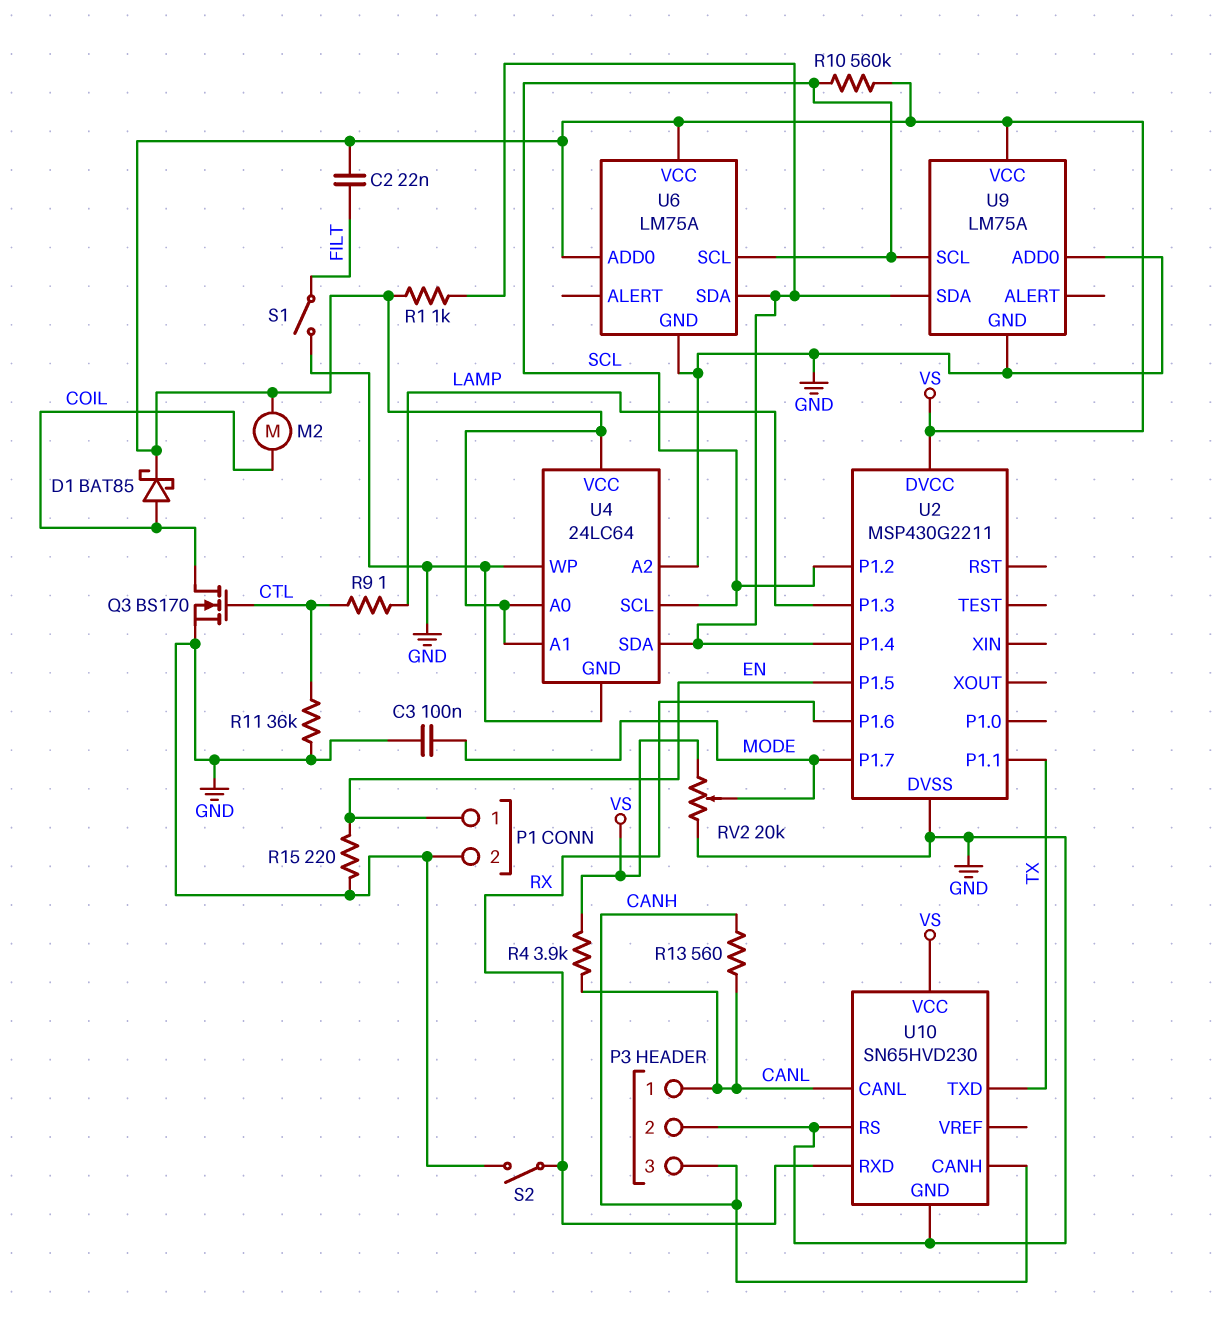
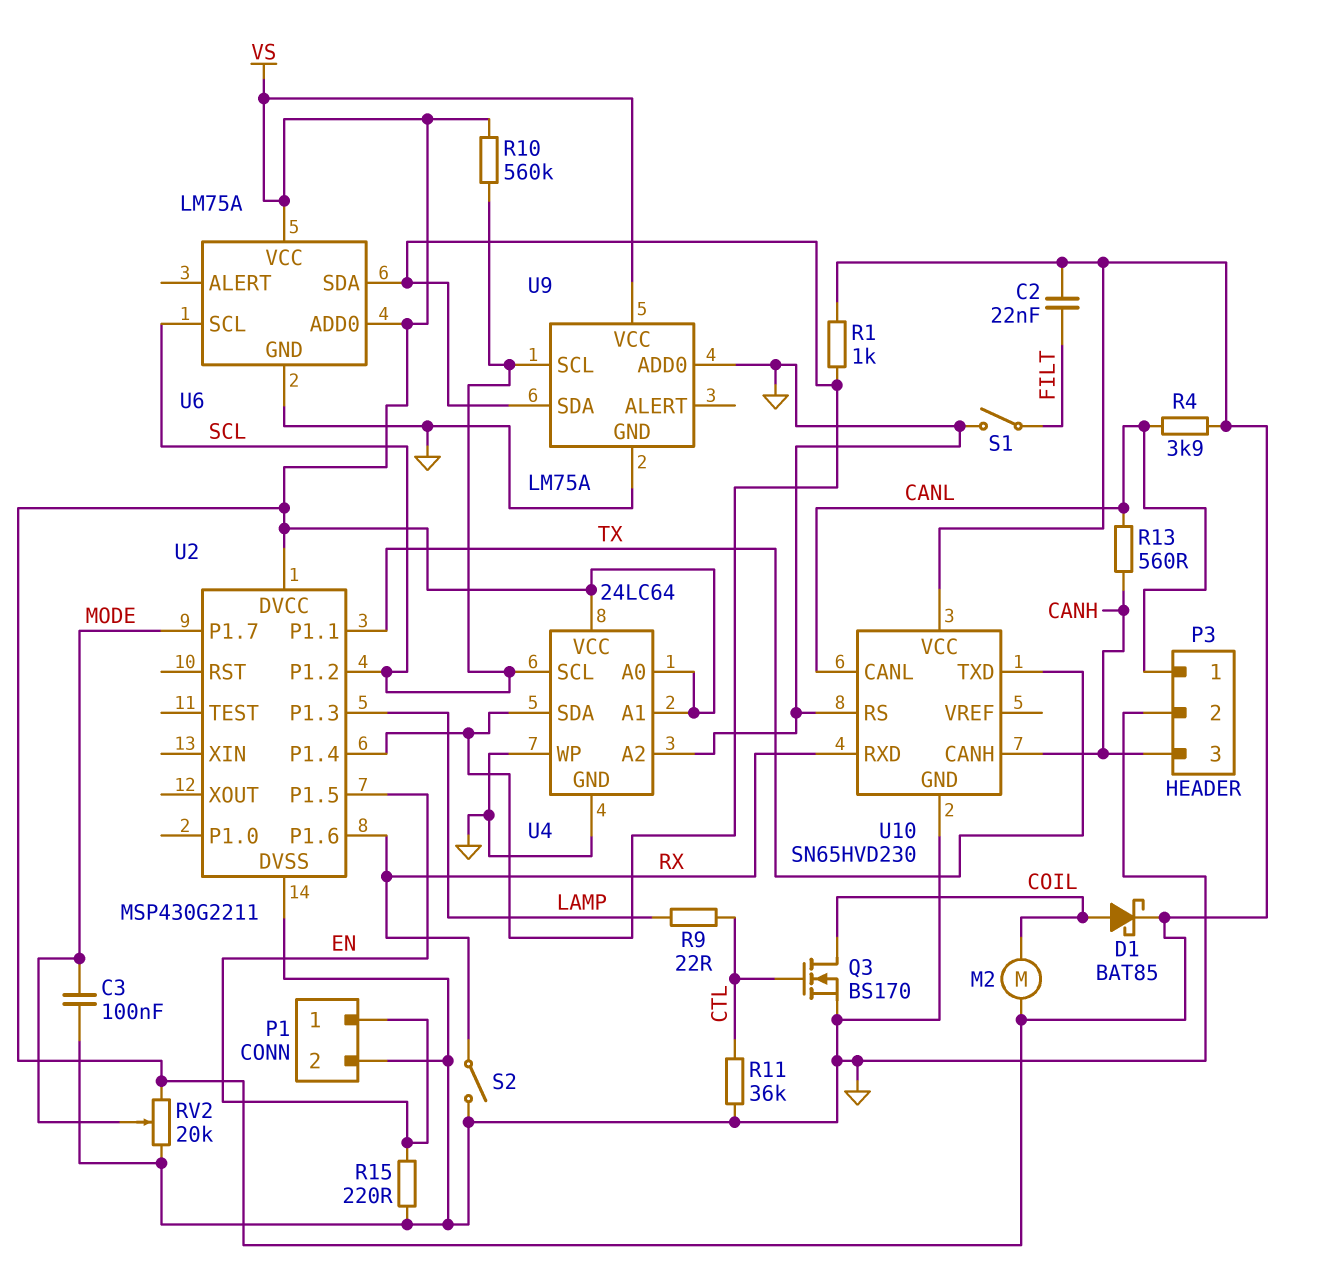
R9: 1 (CTL, LAMP) -> 22 (CTL, LAMP)

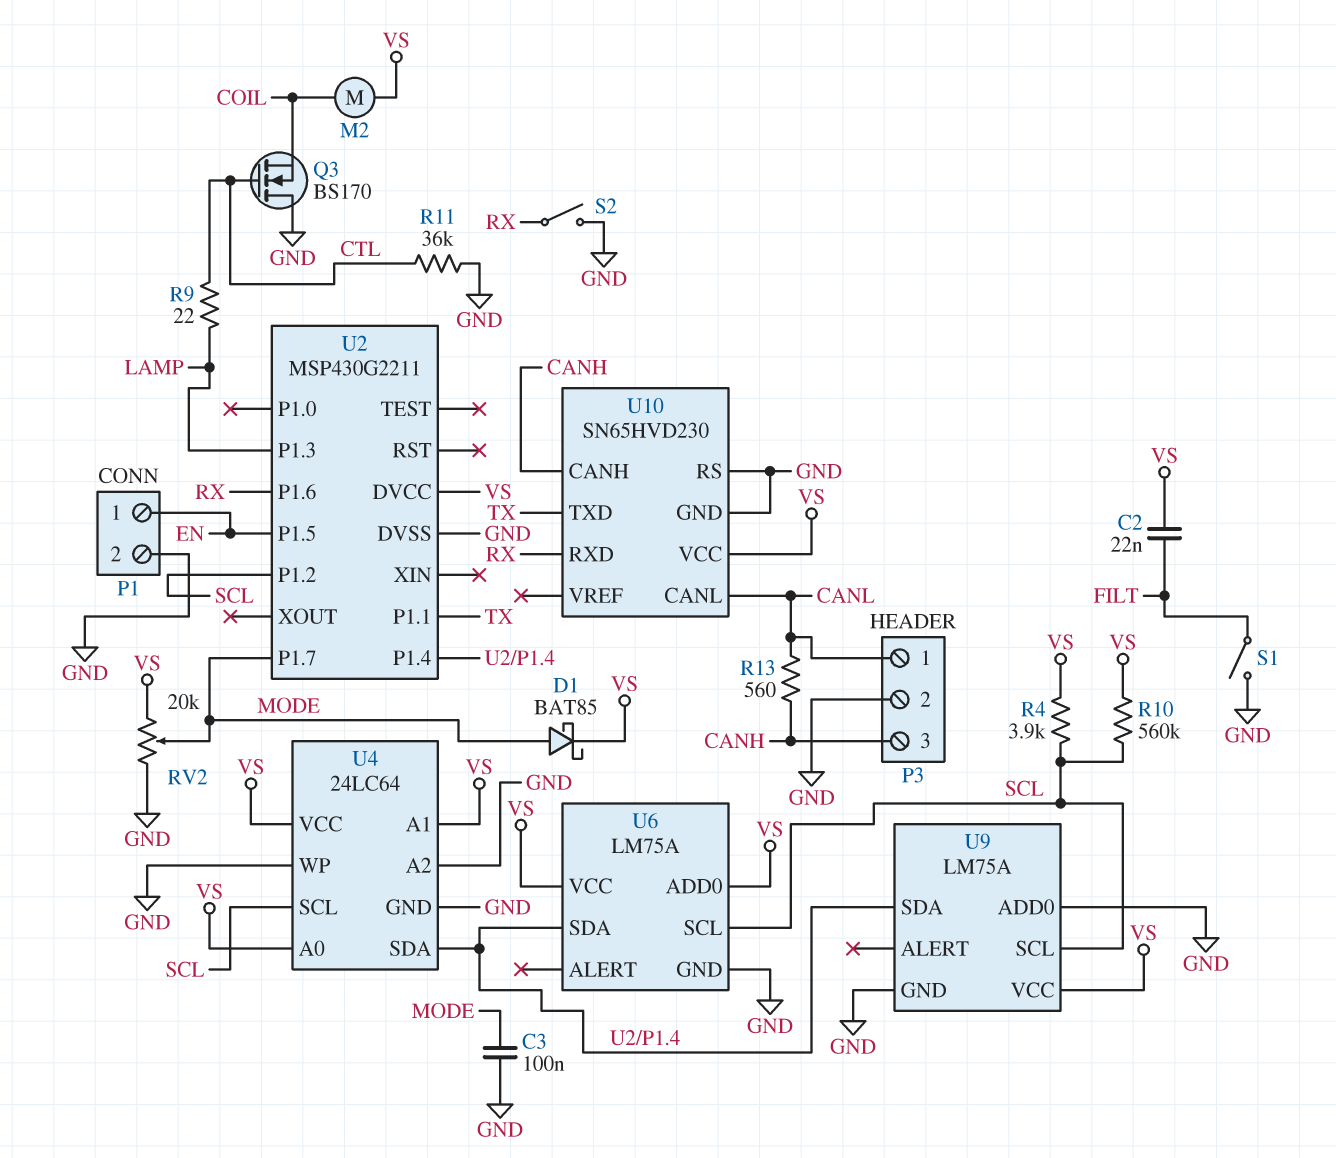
D1: schottky BAT85 (A COIL, K VS) -> schottky BAT85 (A MODE, K VS)
Q3: NMOS BS170 (G CTL, D COIL, S GND) -> NMOS BS170 (G CTL, D GND, S COIL)
R1: 1k (U2/P1.4, VS) -> none
R4: 3.9k (CANL, VS) -> 3.9k (SCL, VS)
R15: 220 (EN, GND) -> none

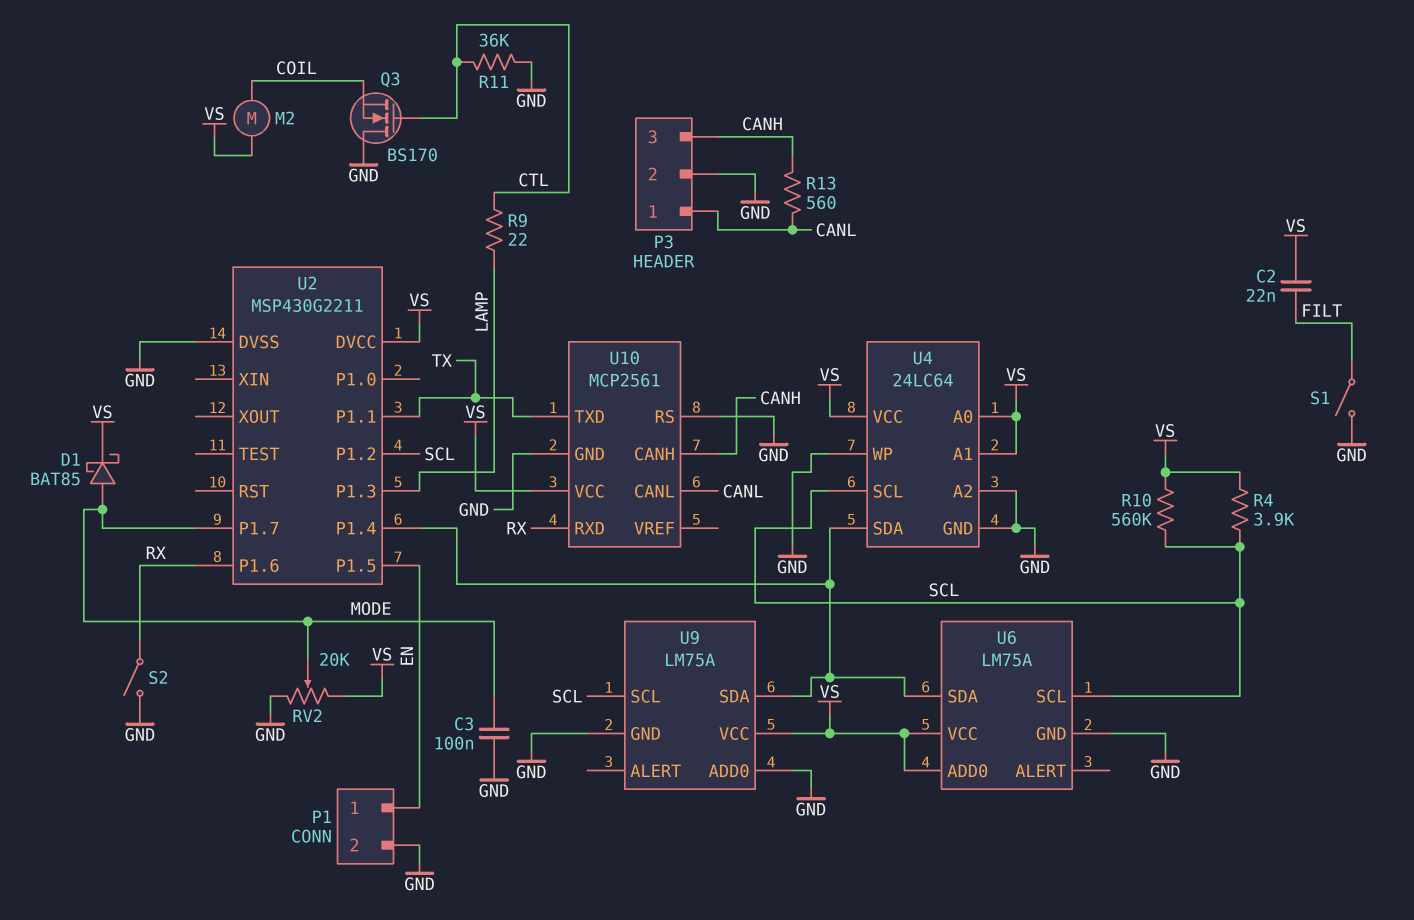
U10: SN65HVD230 -> MCP2561

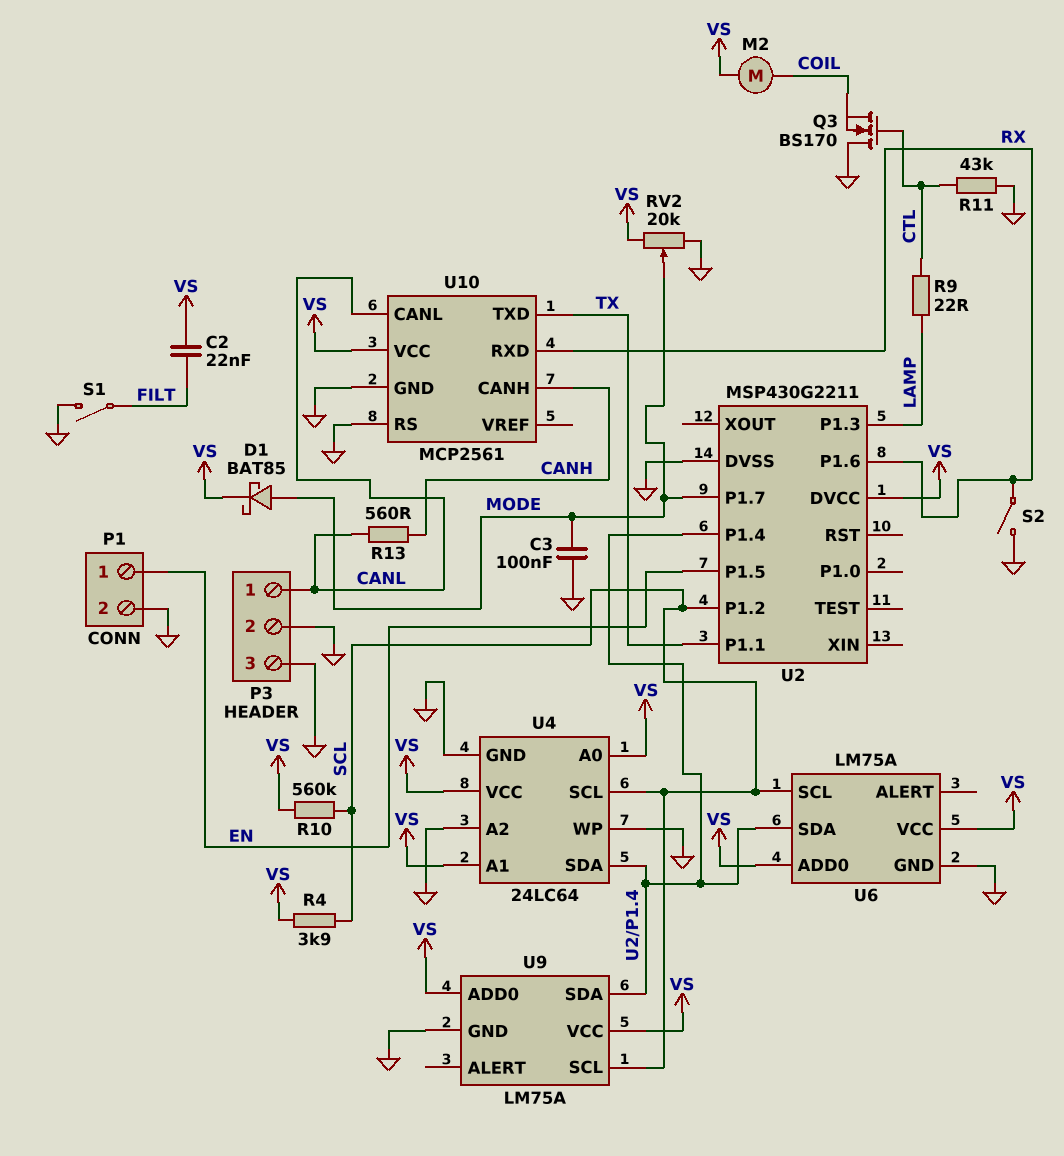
P3 pin 3: CANH -> GND
R11: 36k (CTL, GND) -> 43k (CTL, GND)
U9 pin ADD0: GND -> VS

